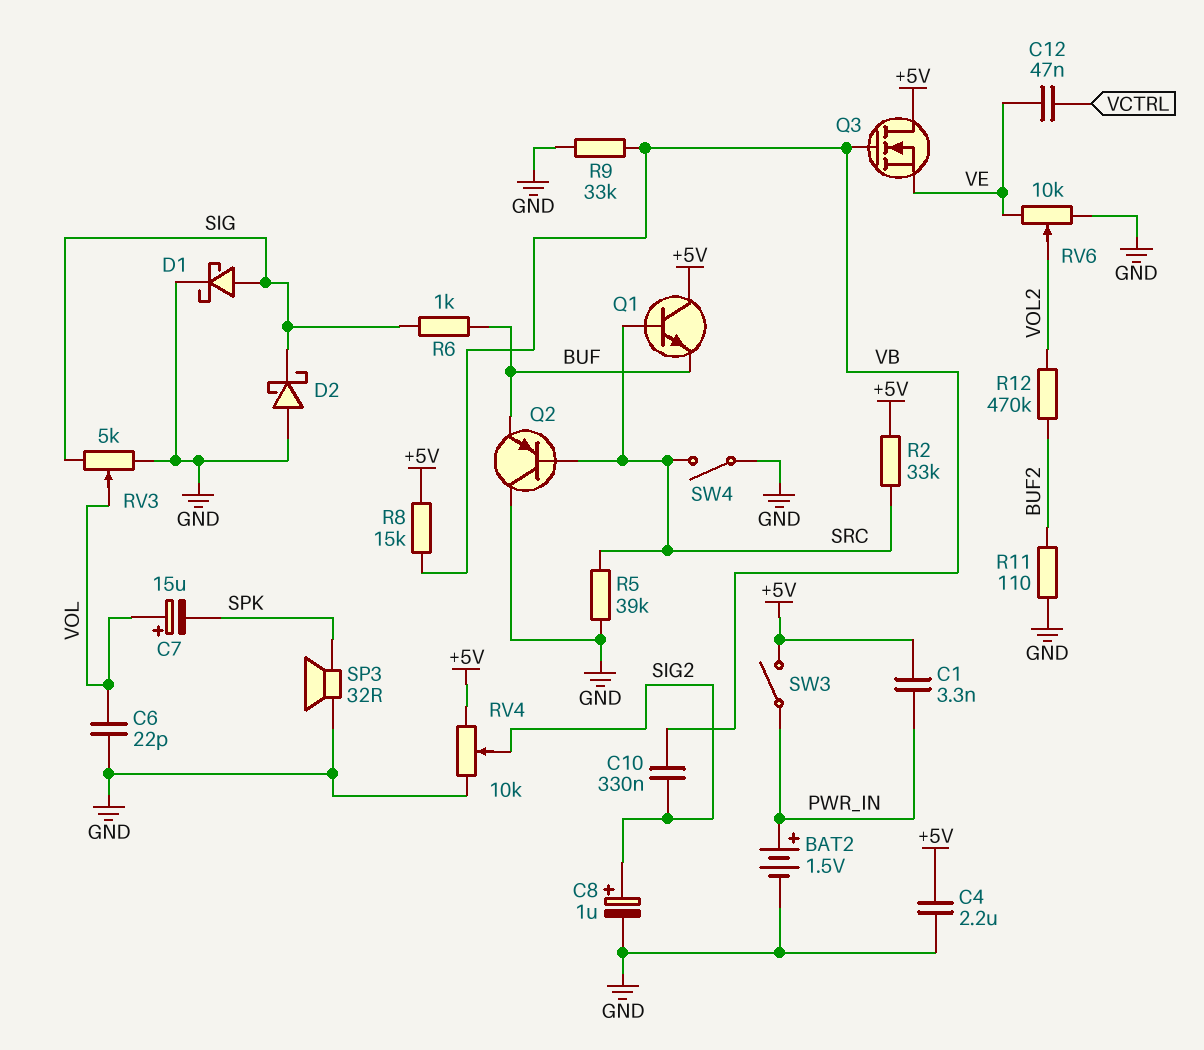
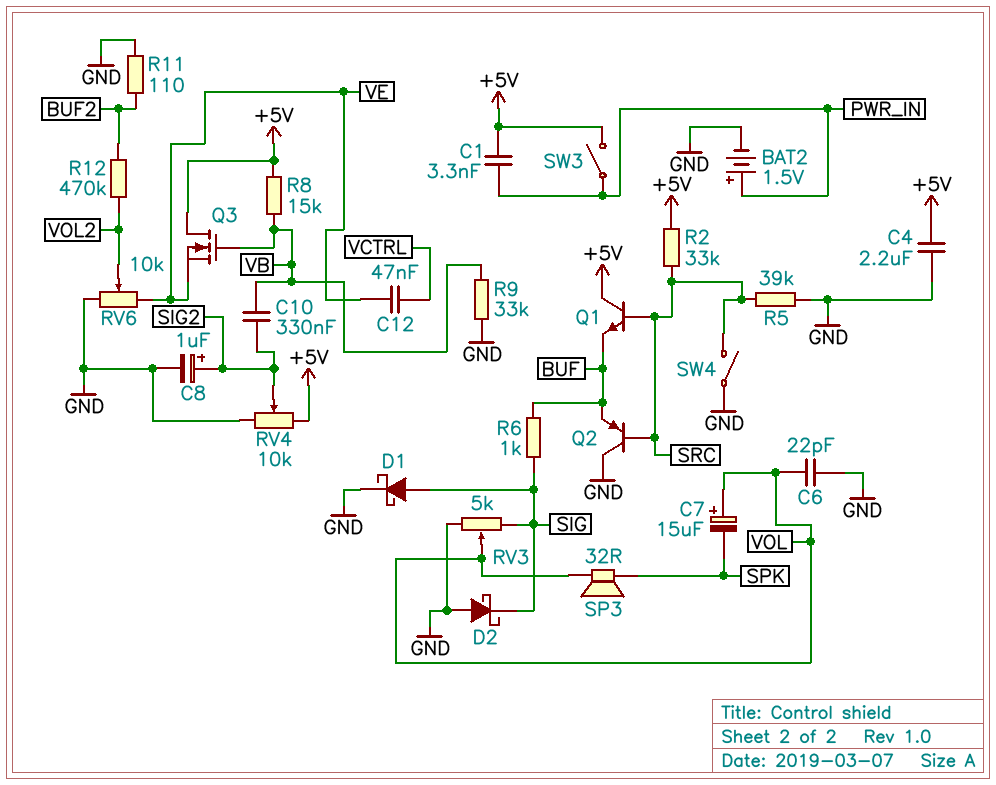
SP3: speaker 32R (GND, SPK) -> speaker 32R (SPK, VOL)

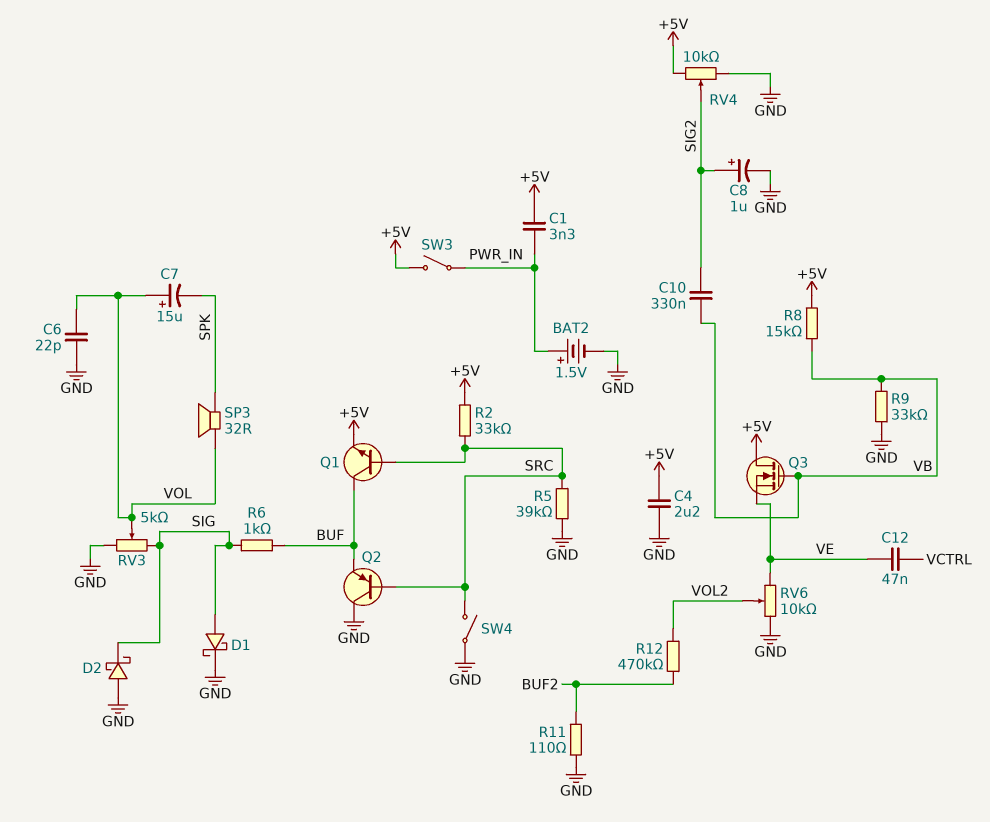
Q1: NPN (B SRC, C +5V, E BUF) -> NPN (B SRC, C BUF, E +5V)

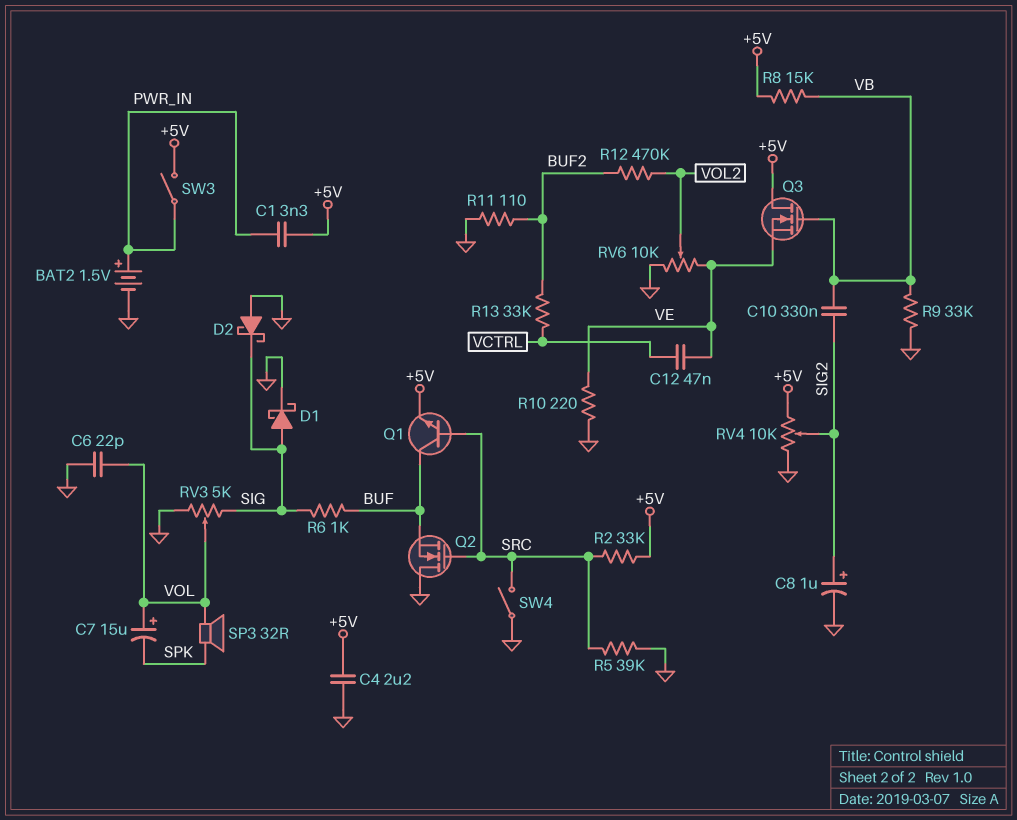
Q2: PNP (B SRC, C GND, E BUF) -> NMOS (G SRC, D GND, S BUF)
R10: none -> 220 (GND, VE)
R13: none -> 33k (BUF2, VCTRL)

